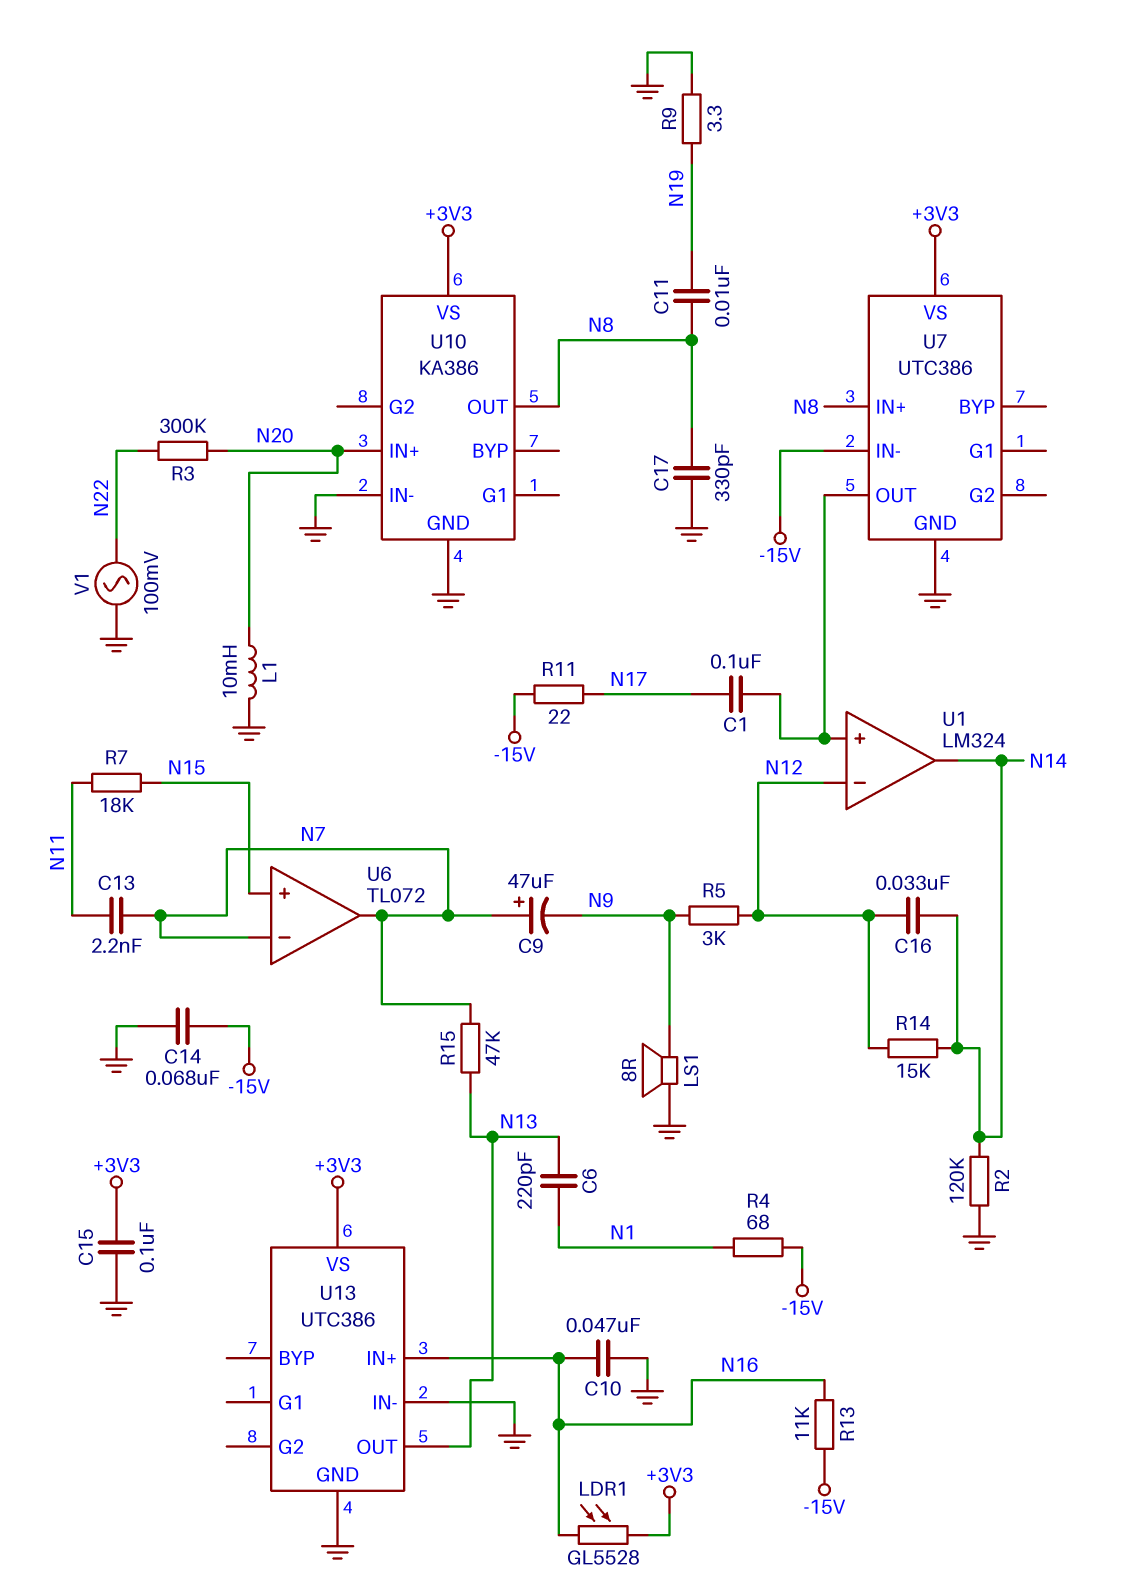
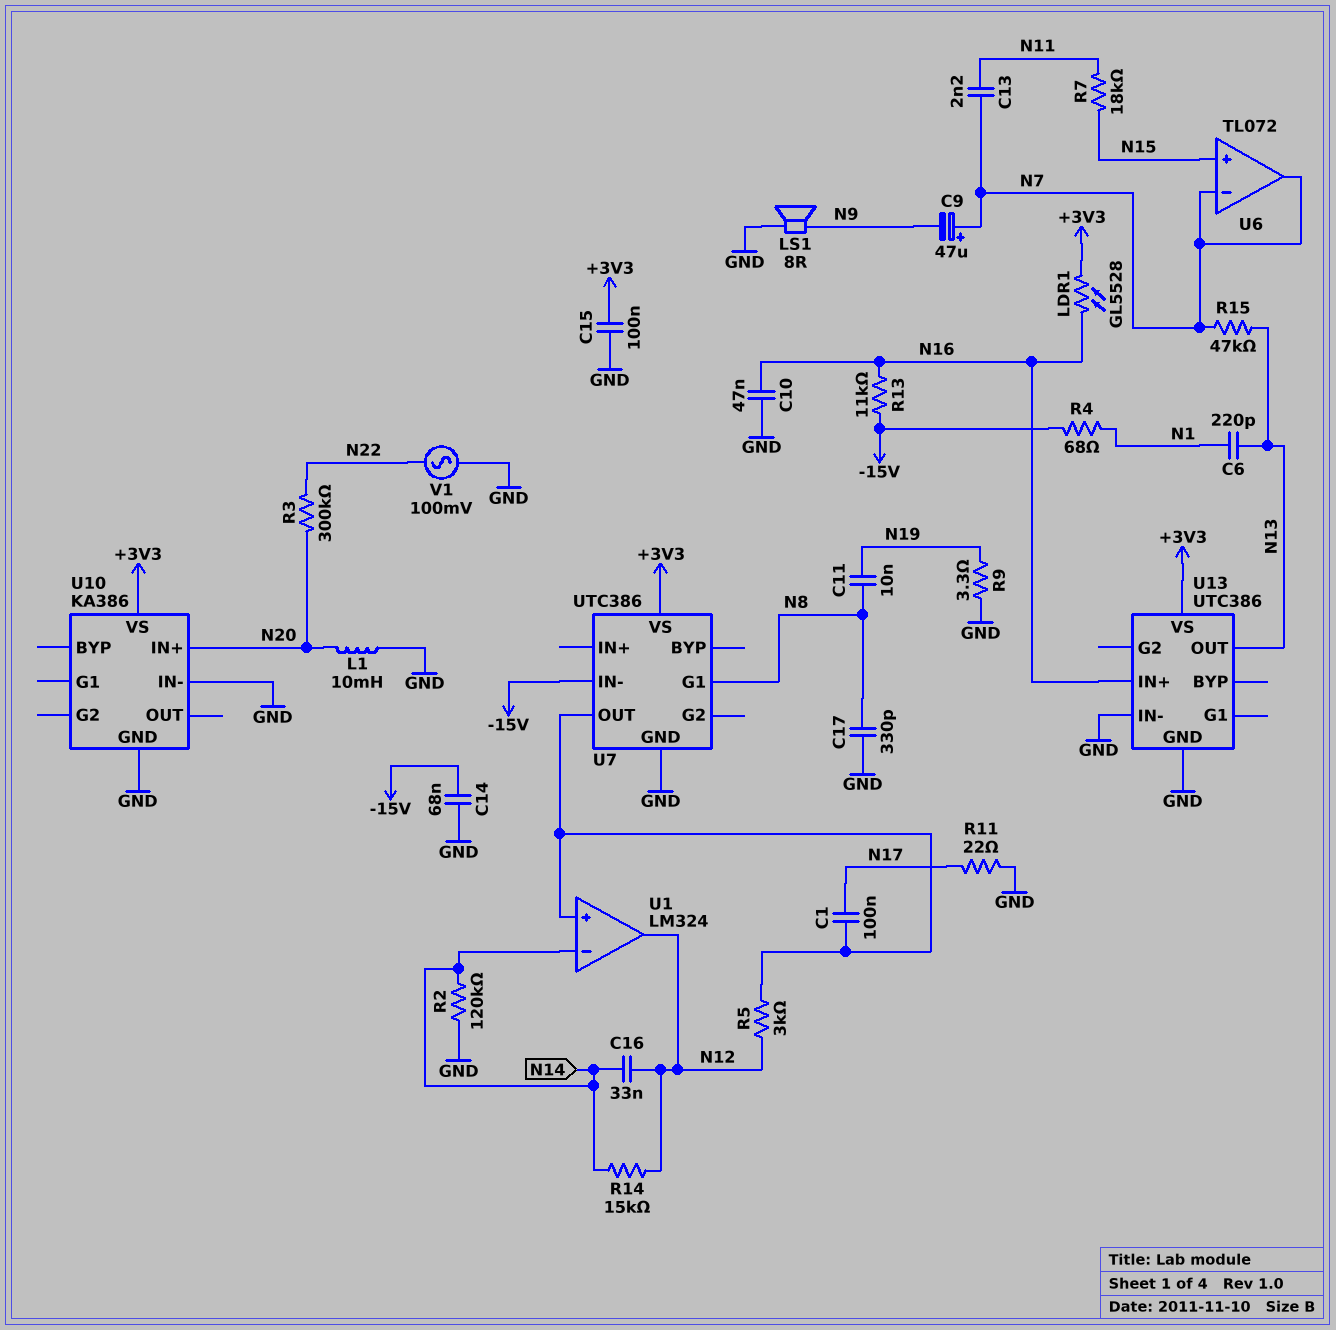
R5: 3k (N9, N12) -> 3k (N12, U1/in+)
R11: 22 (-15V, N17) -> 22 (GND, N17)
U1 pin in-: N12 -> N14
U1 pin out: N14 -> N12
U7 pin G1: none -> N8
U7 pin IN+: N8 -> none
U10 pin OUT: N8 -> none

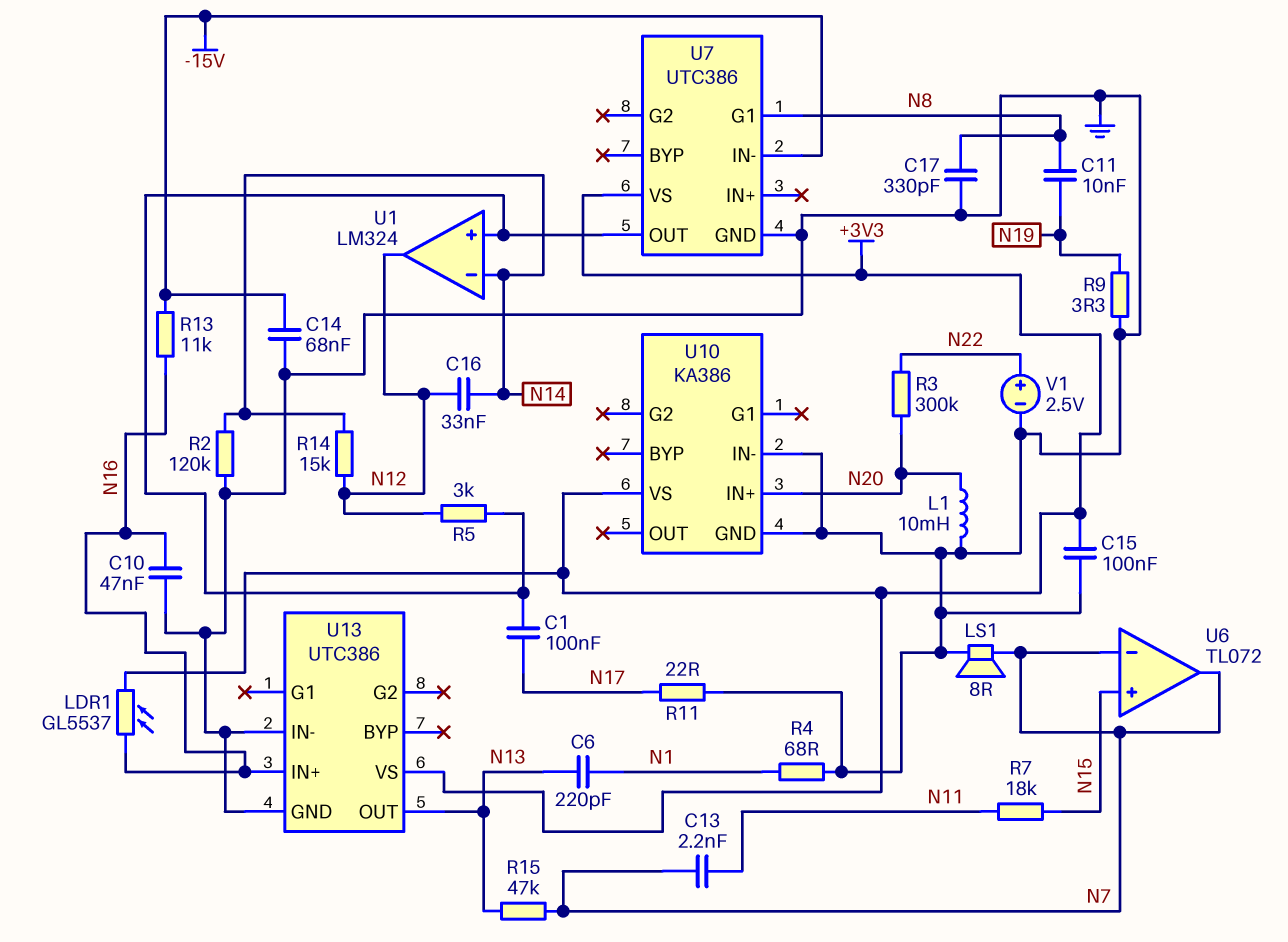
C9: 47uF (plus N7, minus N9) -> none
LDR1: GL5528 (+3V3, N16) -> GL5537 (+3V3, N16)
LS1: speaker 8R (GND, N9) -> speaker 8R (GND, N7)
R4: 68 (-15V, N1) -> 68 (GND, N1)
V1: AC 100mV (GND, N22) -> 2.5V (plus N22, minus GND)

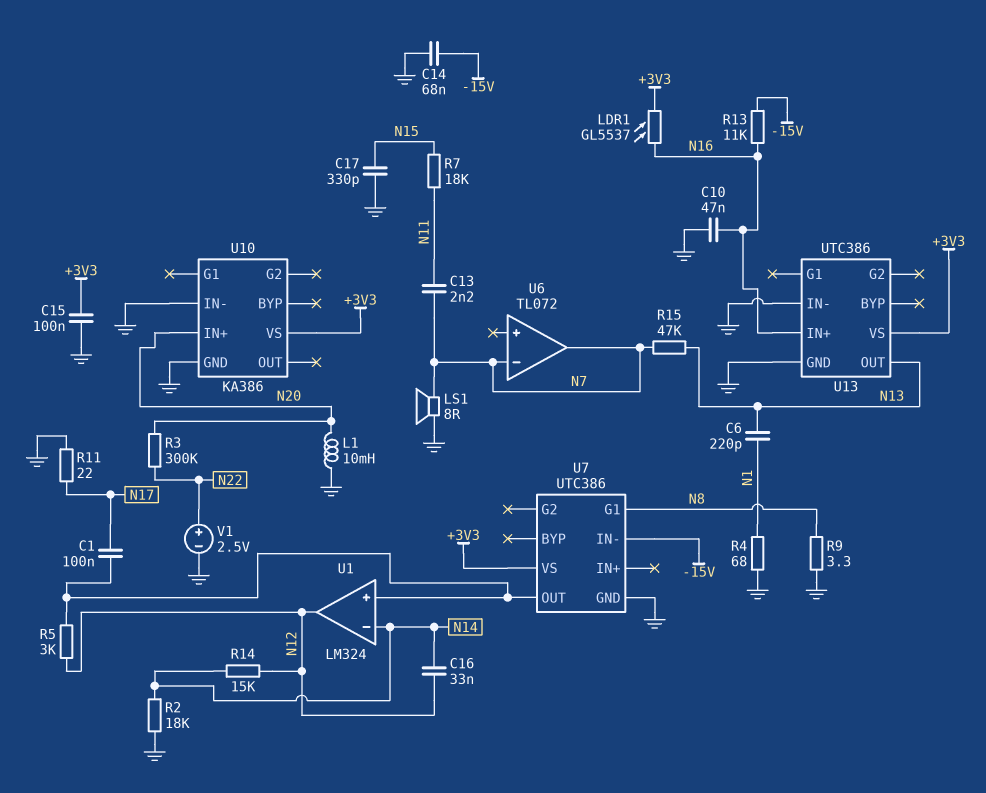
C11: 10nF (N8, N19) -> none
C17: 330pF (GND, N8) -> 330pF (GND, N15)
R2: 120k (GND, N14) -> 18k (GND, N14)
R9: 3.3 (GND, N19) -> 3.3 (GND, N8)
U6 pin in+: N15 -> none

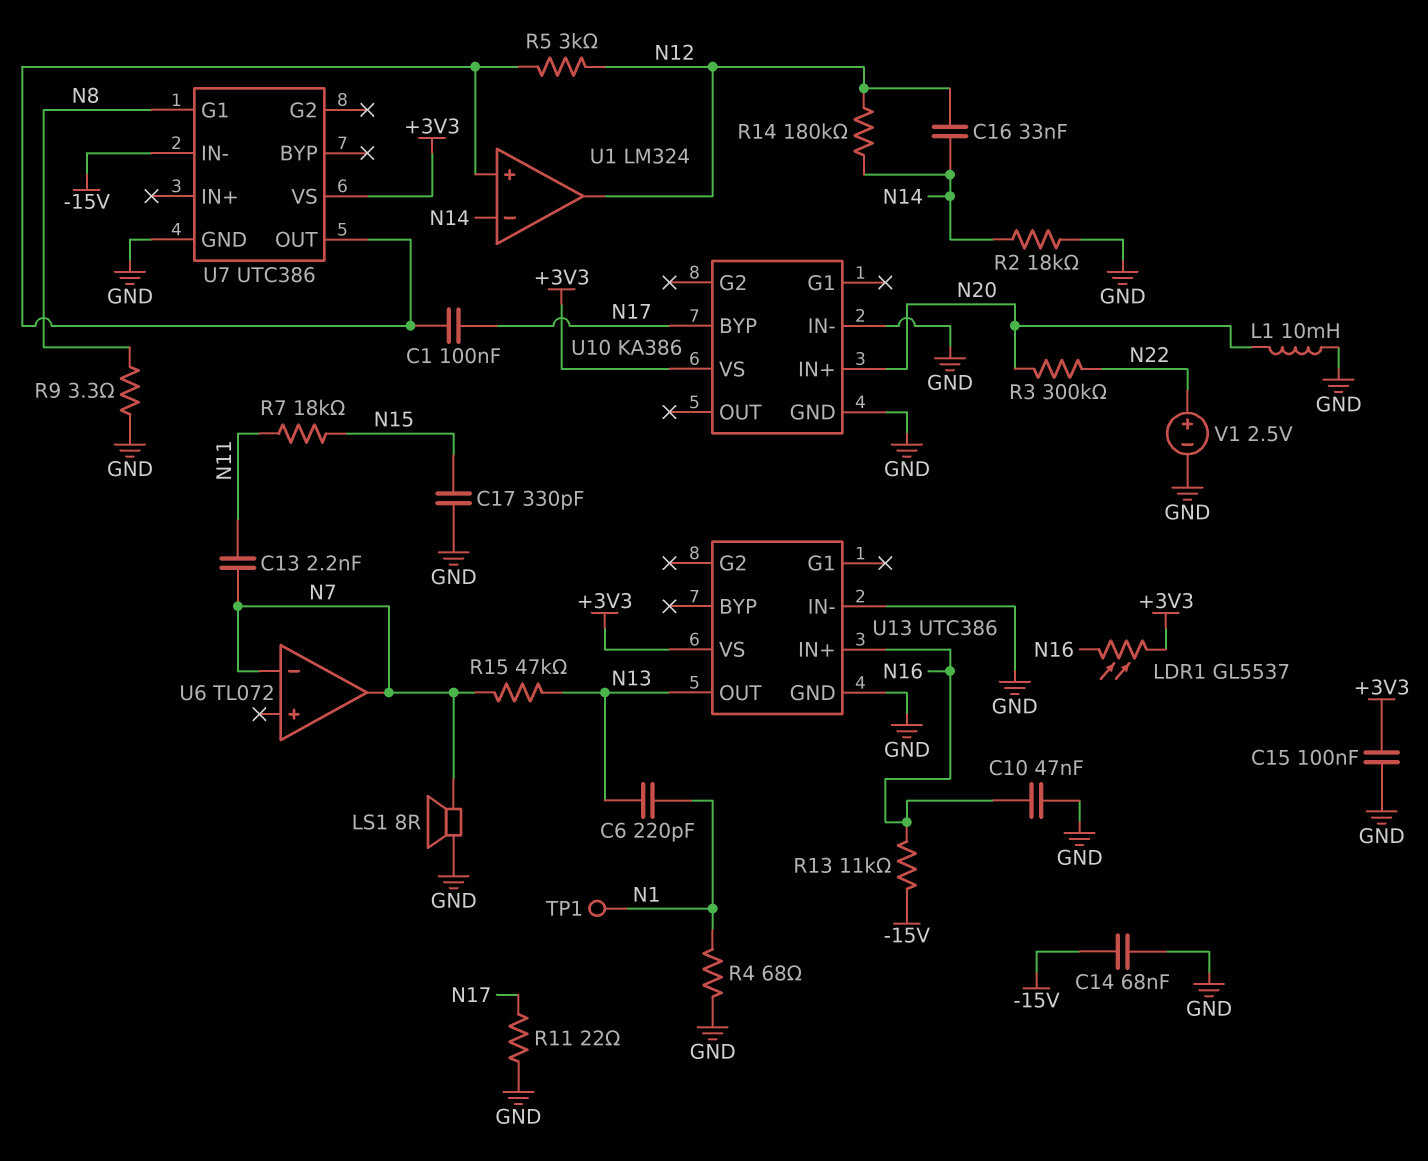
R14: 15k (N12, N14) -> 180k (N12, N14)
TP1: none -> test point (N1)
U10 pin BYP: none -> N17

